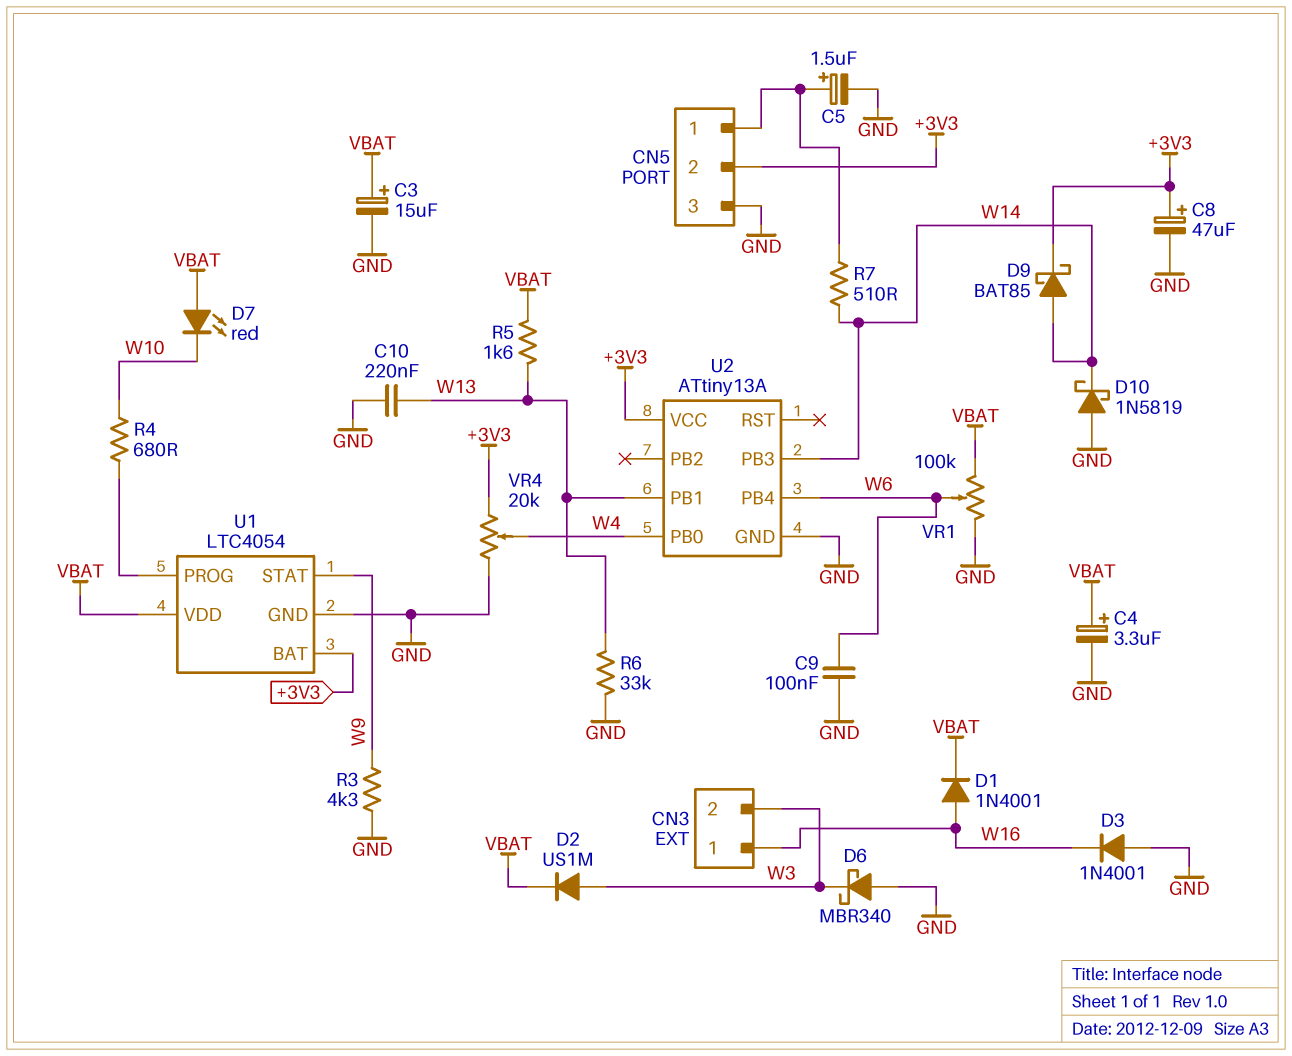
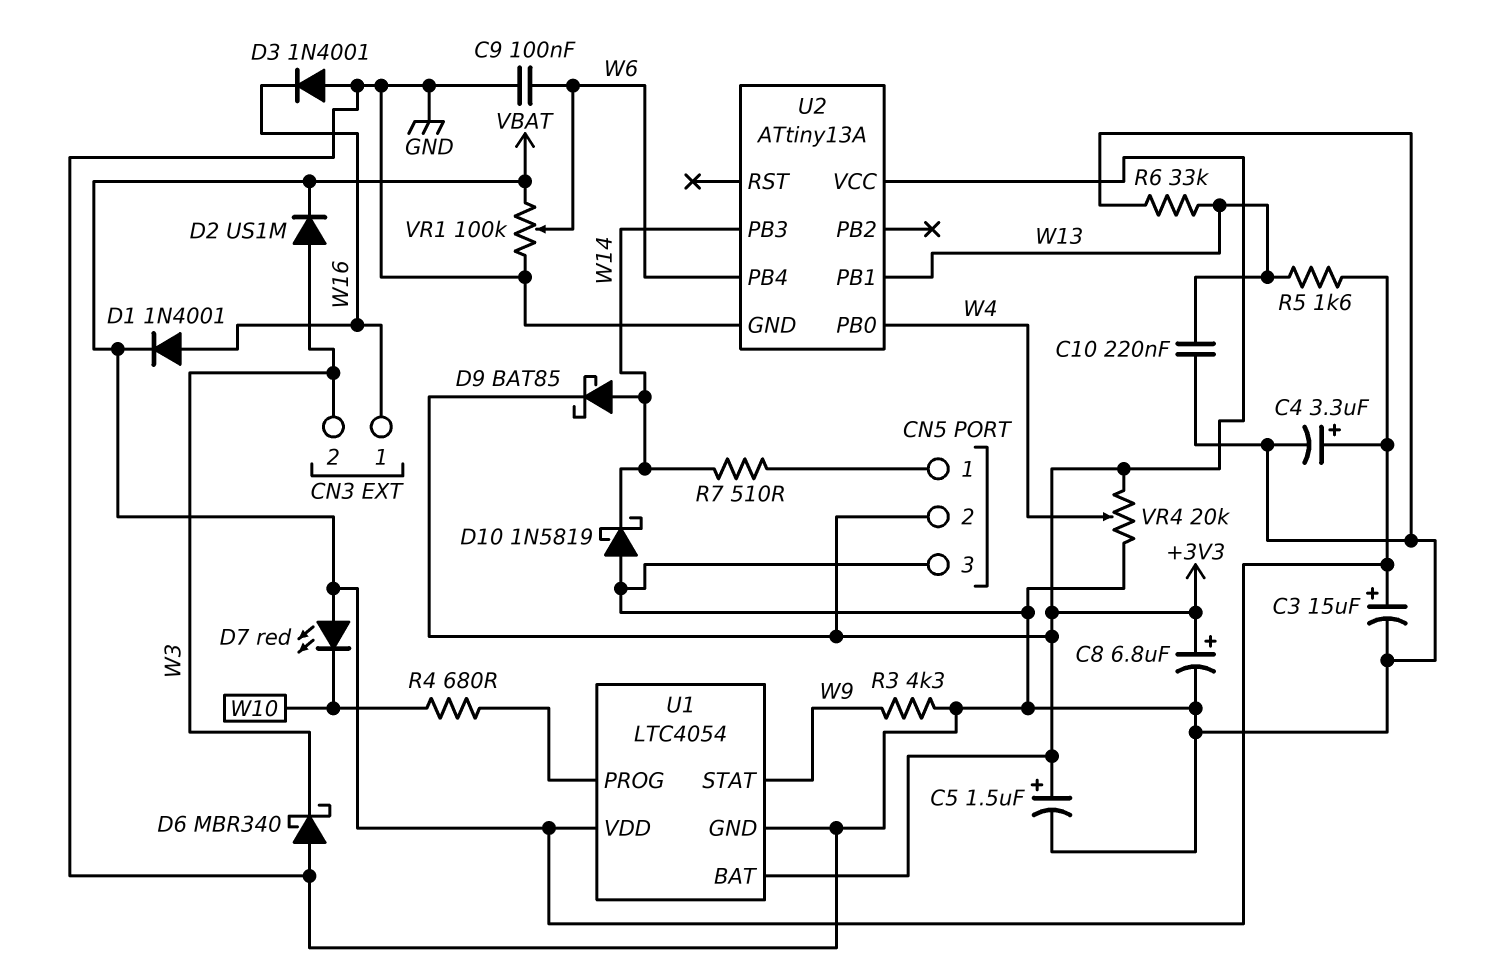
C5: 1.5uF (plus CN5/1, minus GND) -> 1.5uF (plus +3V3, minus GND)
C8: 47uF (plus +3V3, minus GND) -> 6.8uF (plus +3V3, minus GND)

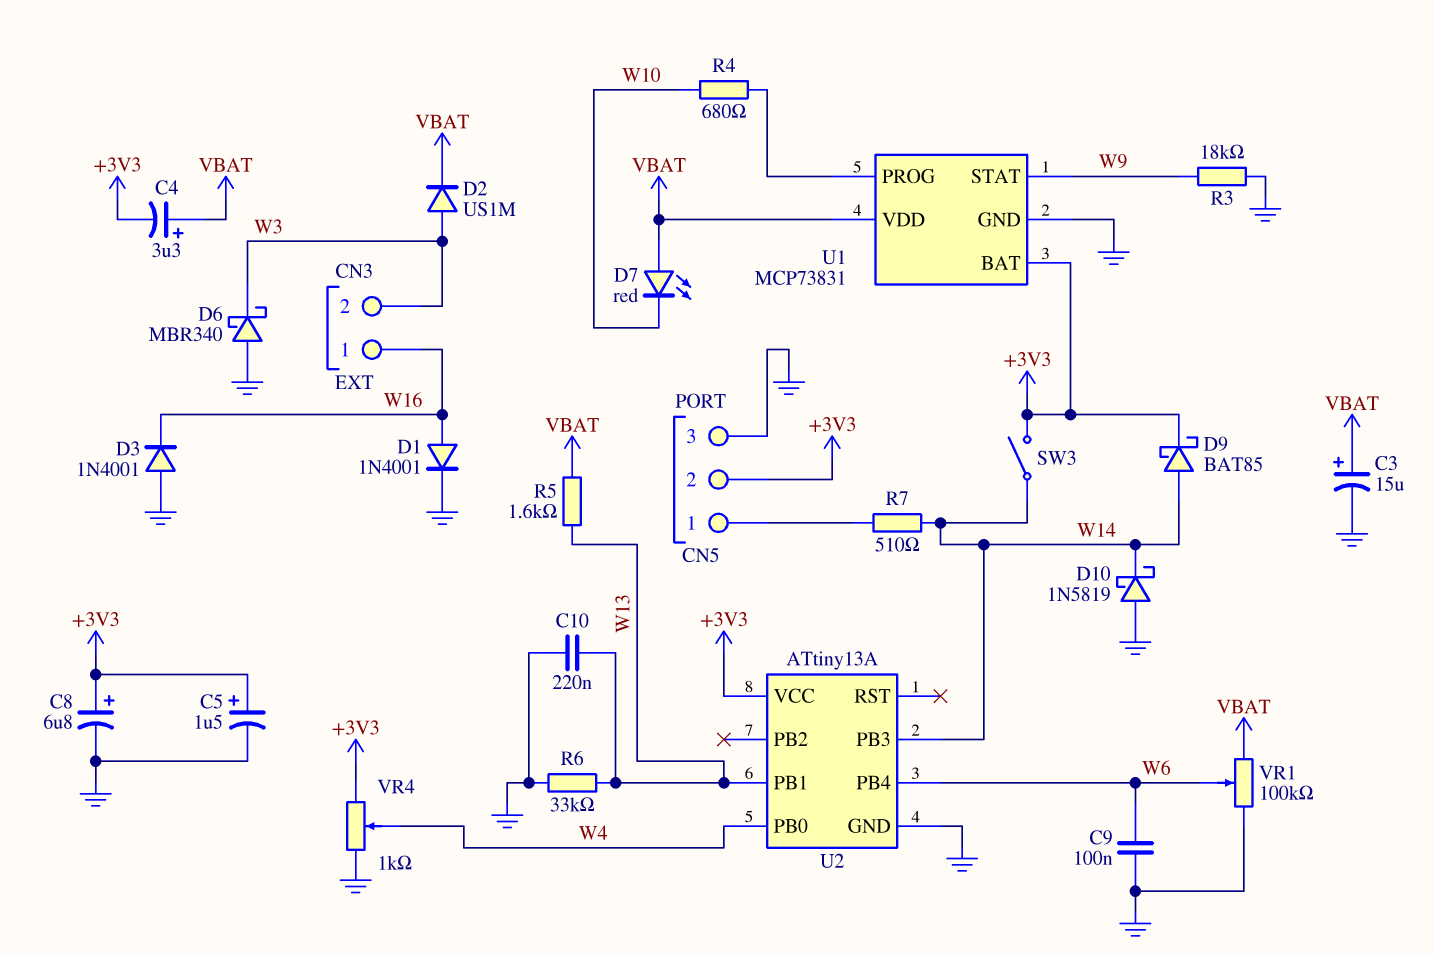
C4: 3.3uF (plus VBAT, minus GND) -> 3.3uF (plus VBAT, minus +3V3)
D1: diode 1N4001 (A W16, K VBAT) -> diode 1N4001 (A W16, K GND)
R3: 4.3k (GND, W9) -> 18k (GND, W9)
SW3: none -> switch (+3V3, W14)
U1: LTC4054 -> MCP73831
VR4: 20k (+3V3, GND, wiper W4) -> 1k (+3V3, GND, wiper W4)

